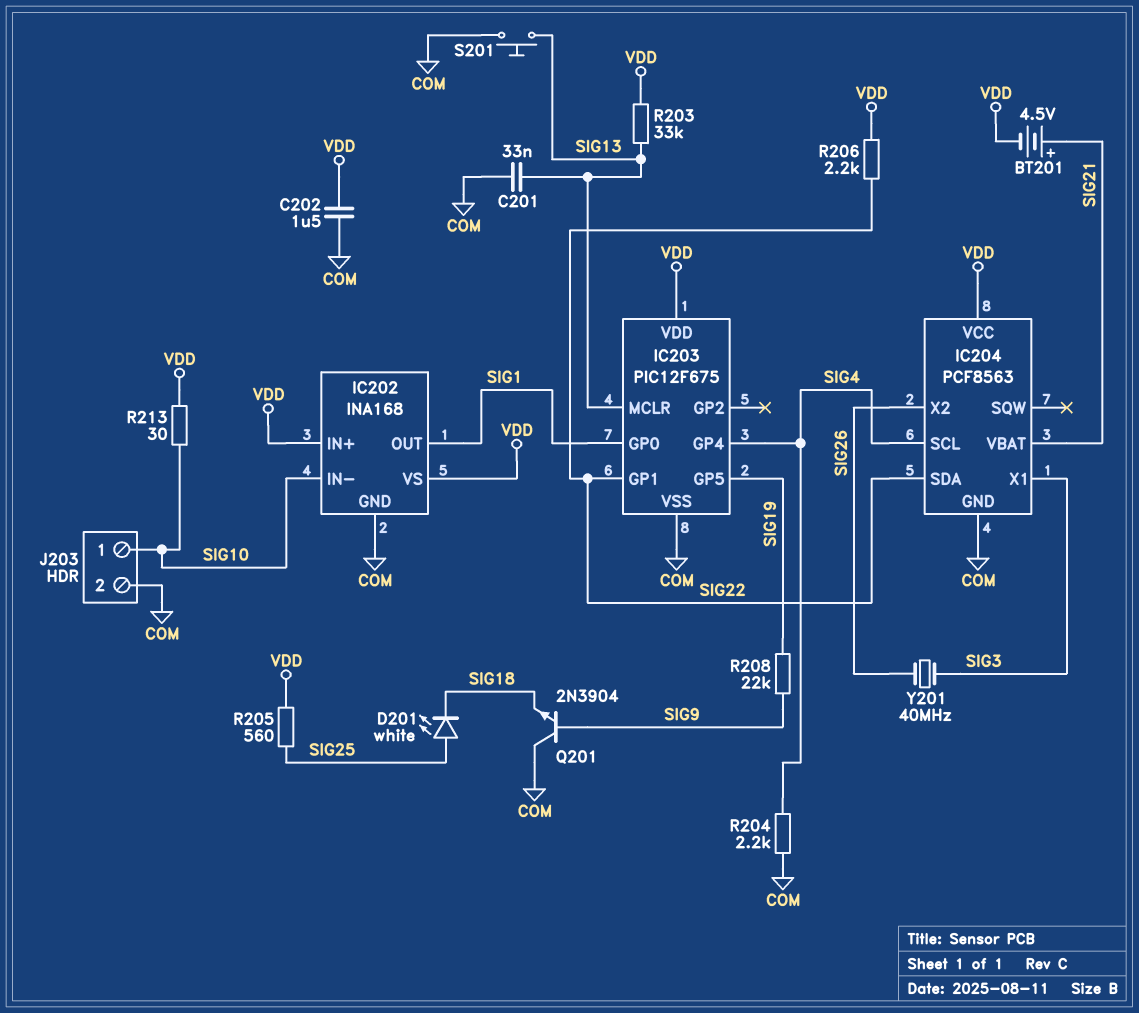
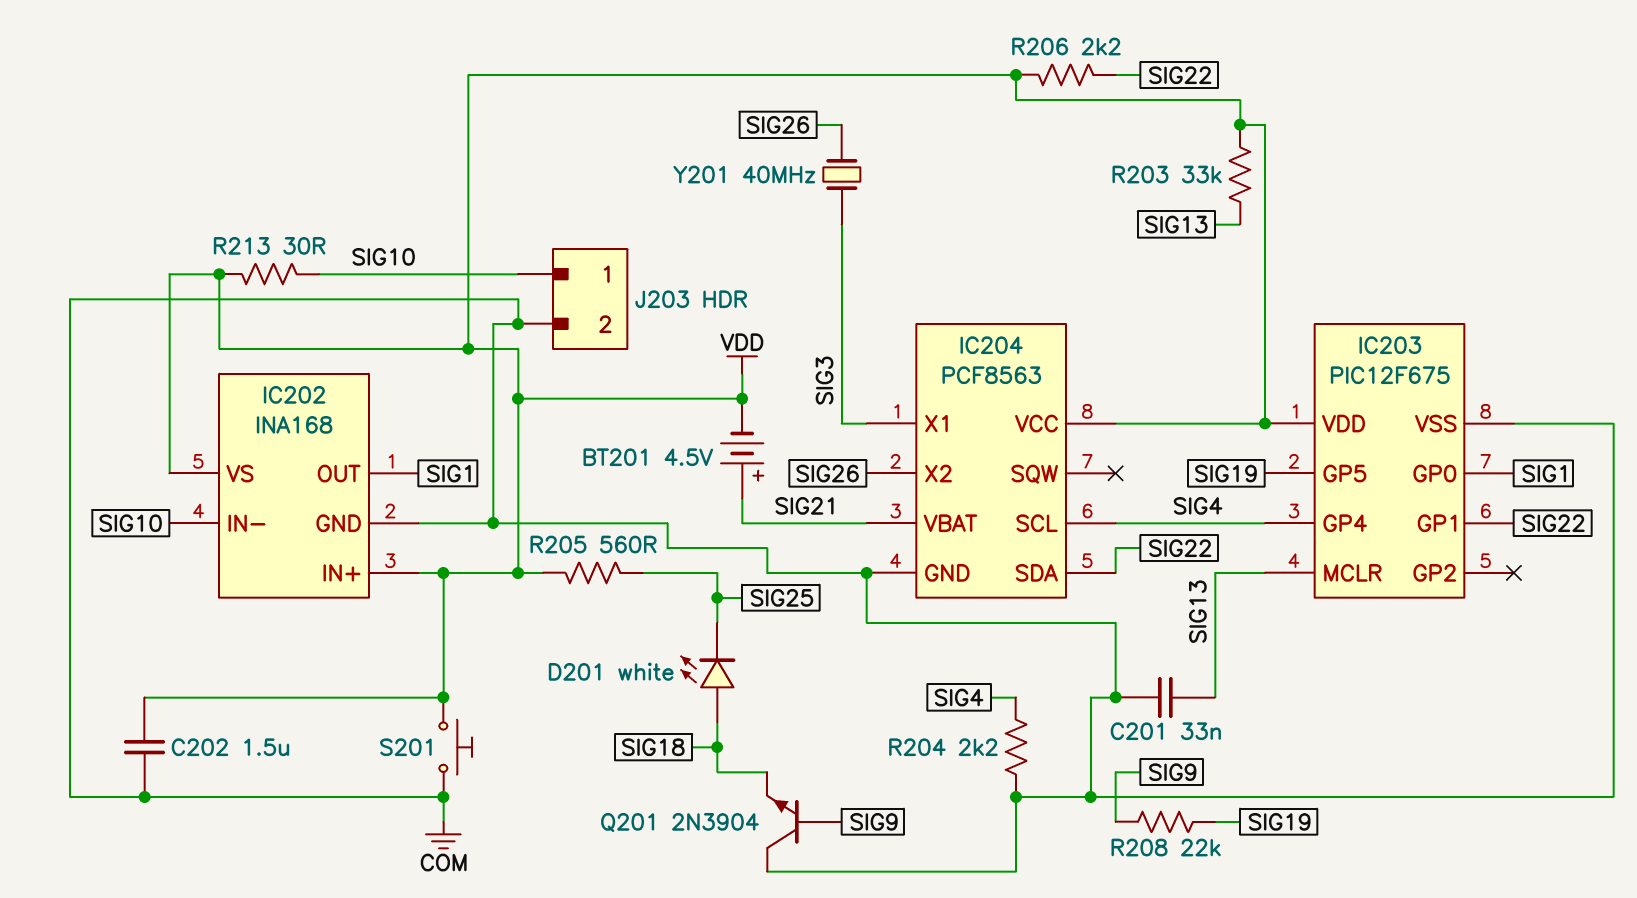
D201: LED white (A SIG25, K SIG18) -> LED white (A SIG18, K SIG25)
S201: button (COM, SIG13) -> button (COM, VDD)

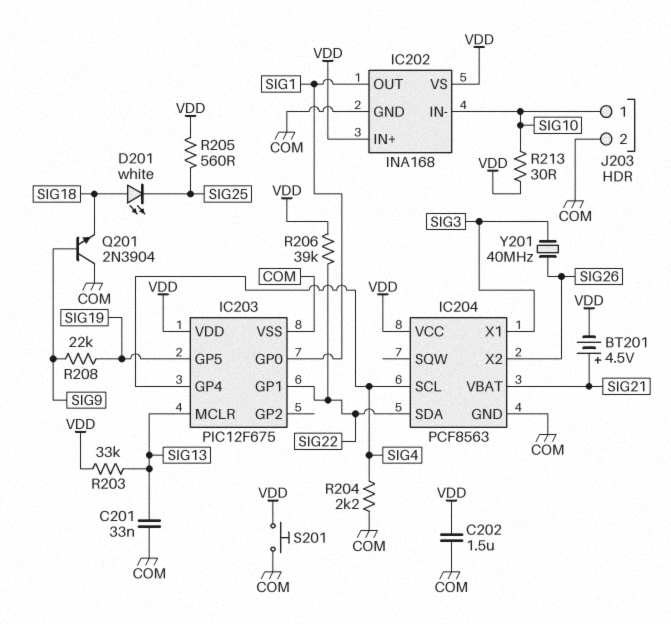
R206: 2.2k (SIG22, VDD) -> 39k (SIG22, VDD)

